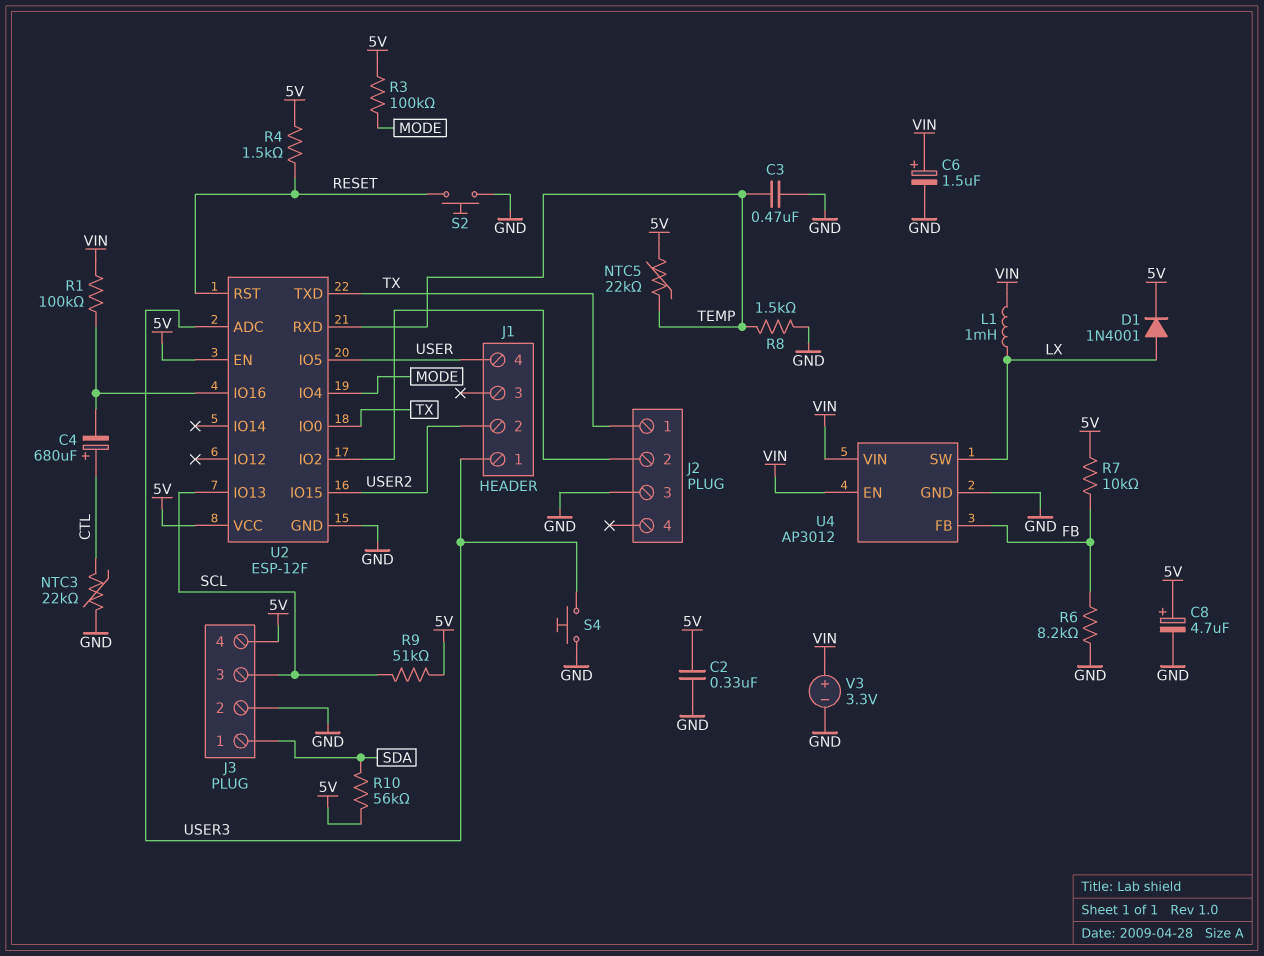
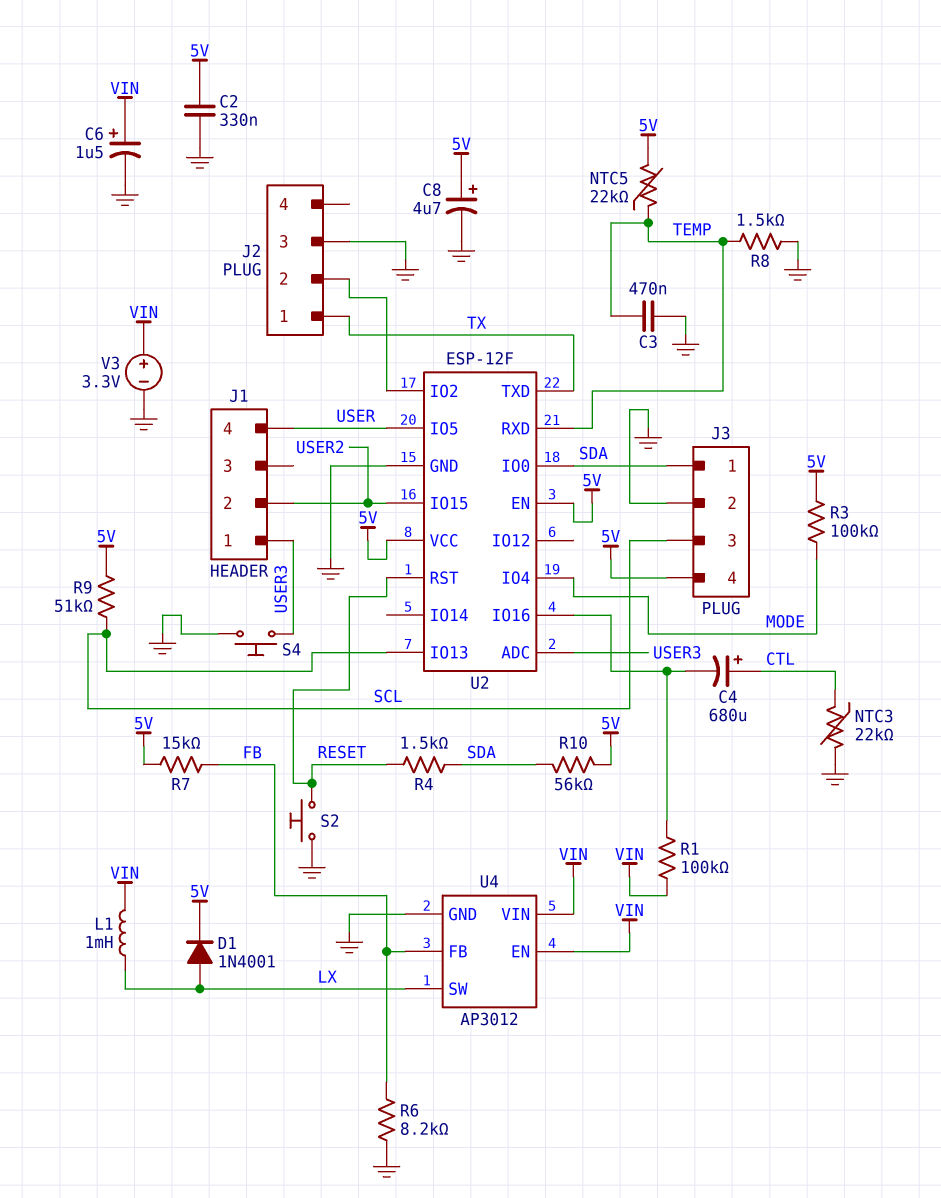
R4: 1.5k (5V, RESET) -> 1.5k (RESET, SDA)
R7: 10k (5V, FB) -> 15k (5V, FB)
U2 pin IO0: TX -> SDA

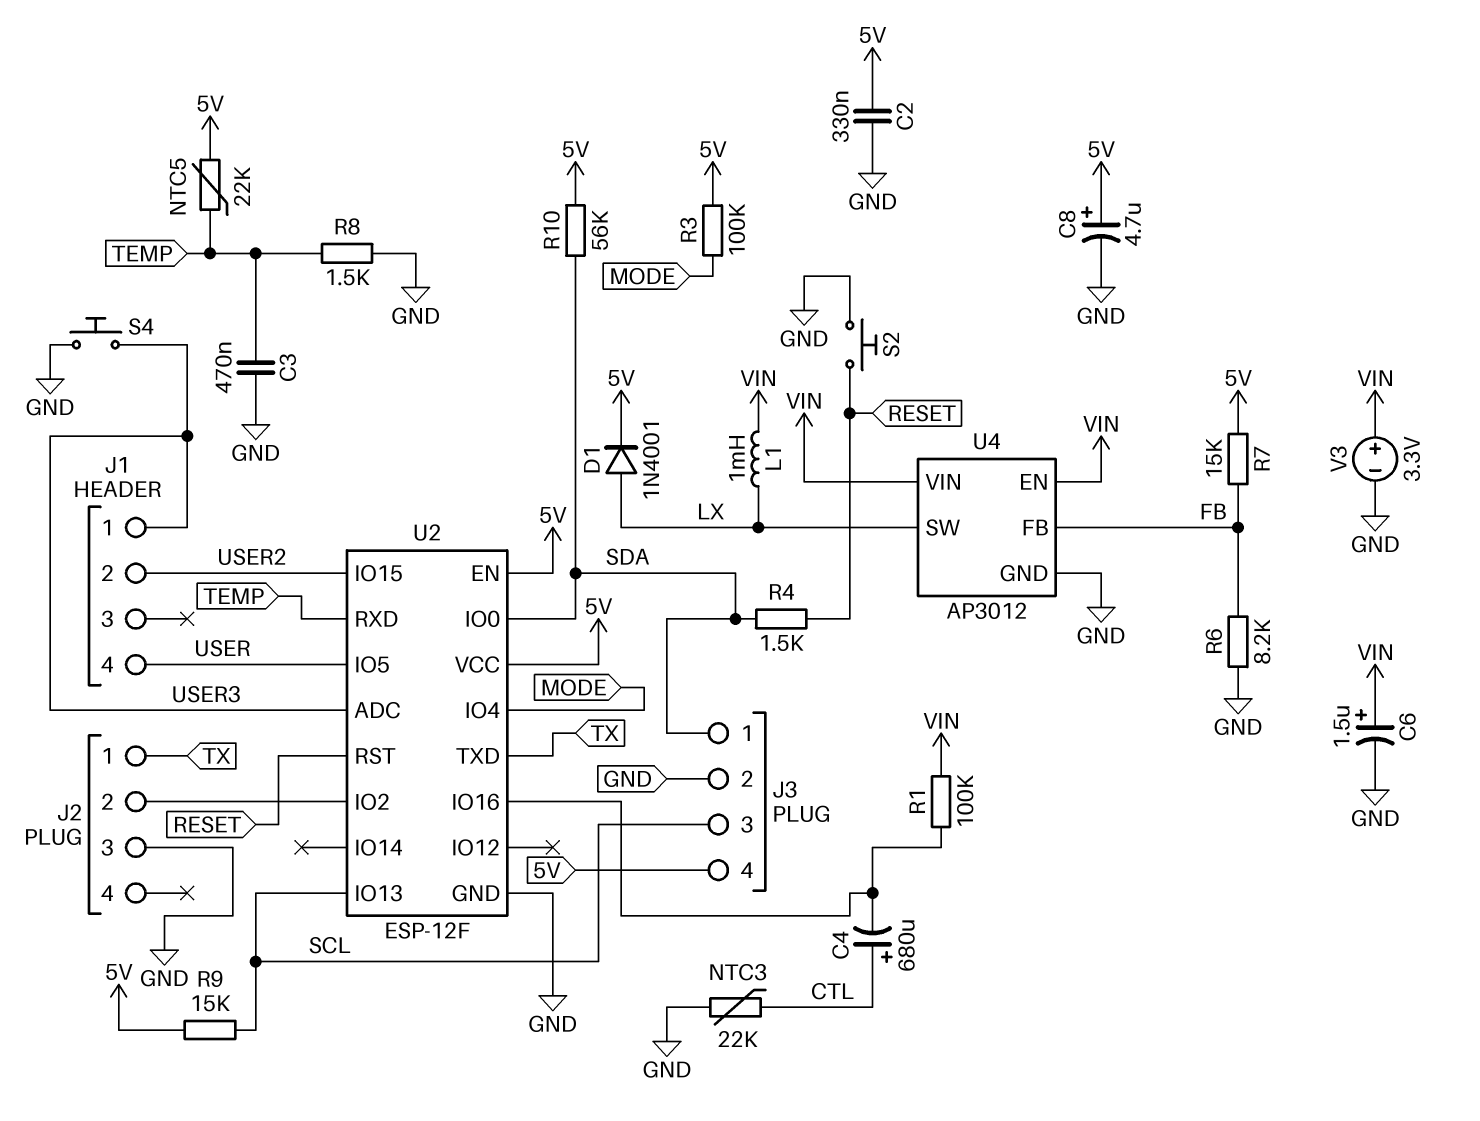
R9: 51k (5V, SCL) -> 15k (5V, SCL)

